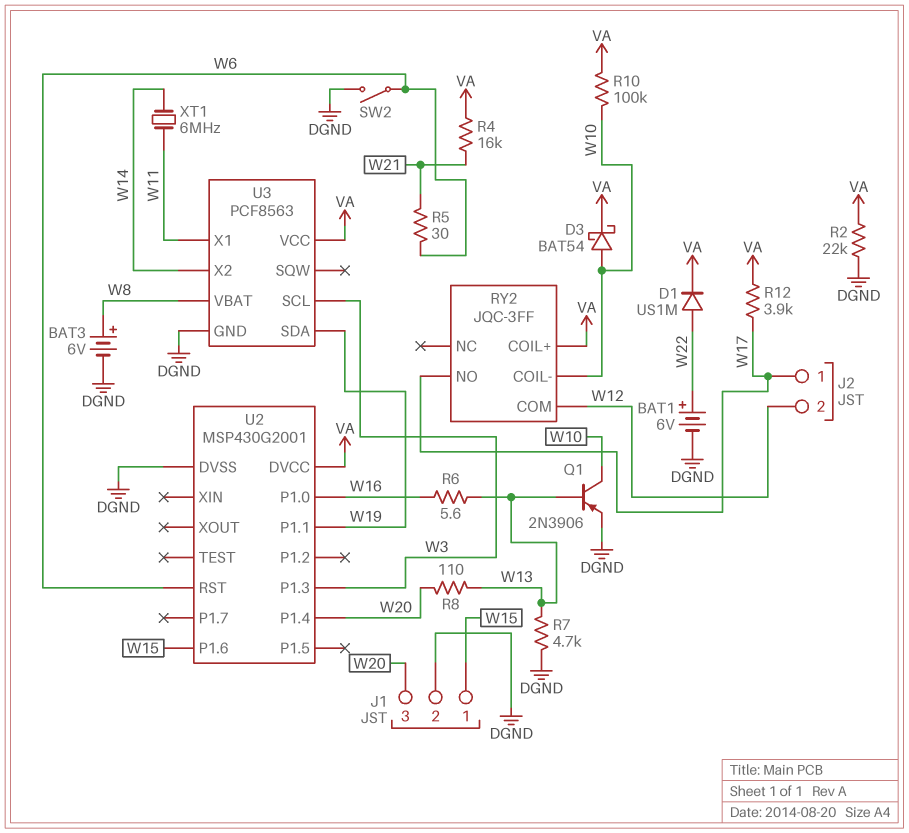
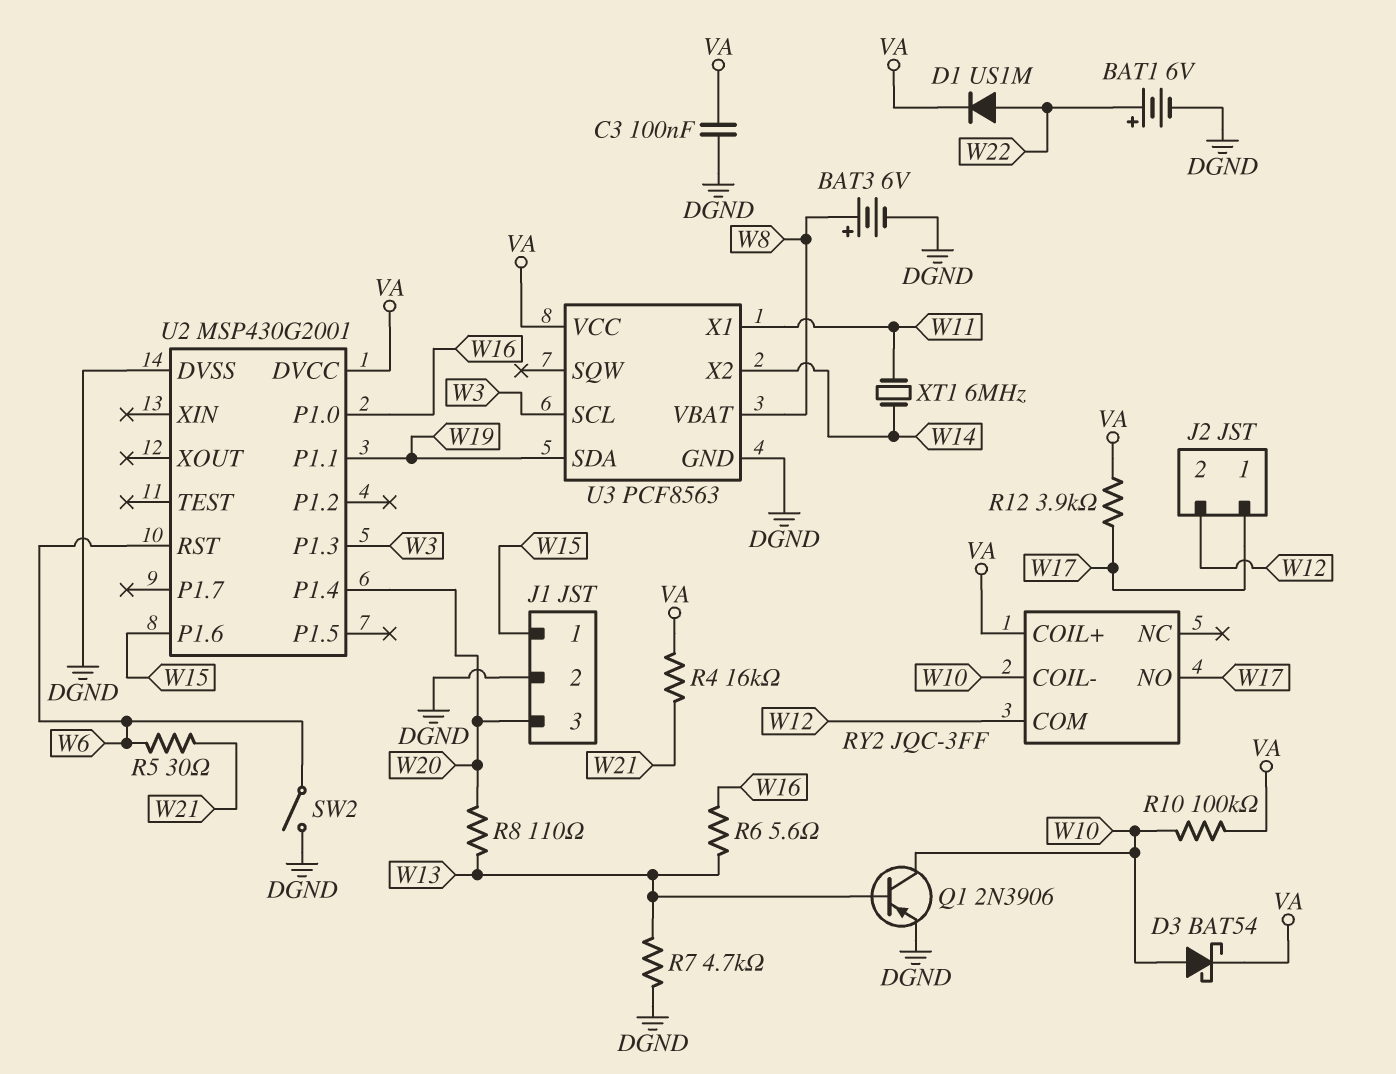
C3: none -> 100nF (DGND, VA)
R2: 22k (DGND, VA) -> none

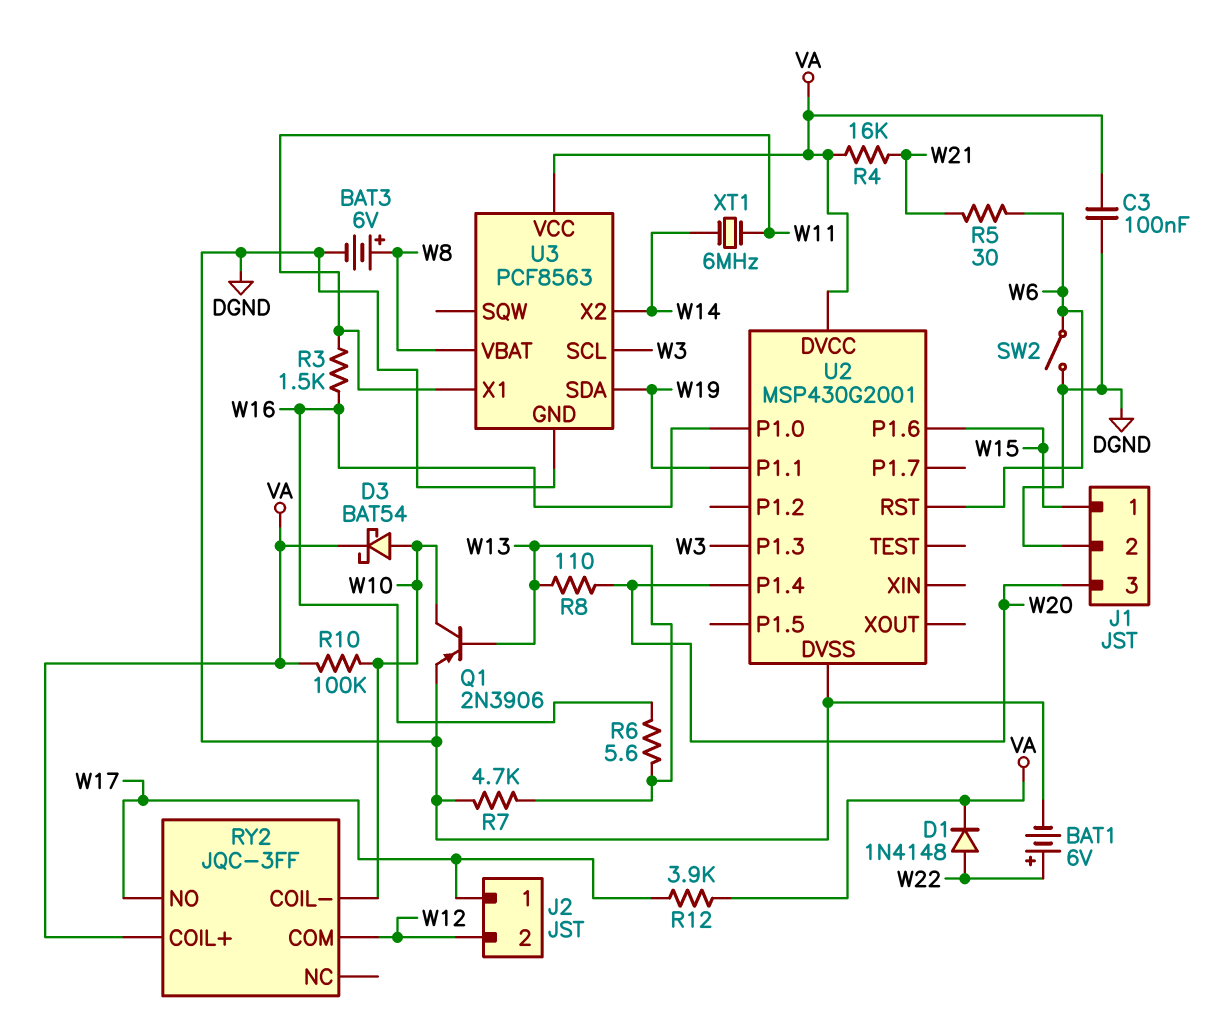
D1: diode US1M (A W22, K VA) -> diode 1N4148 (A W22, K VA)
R3: none -> 1.5k (W11, W16)

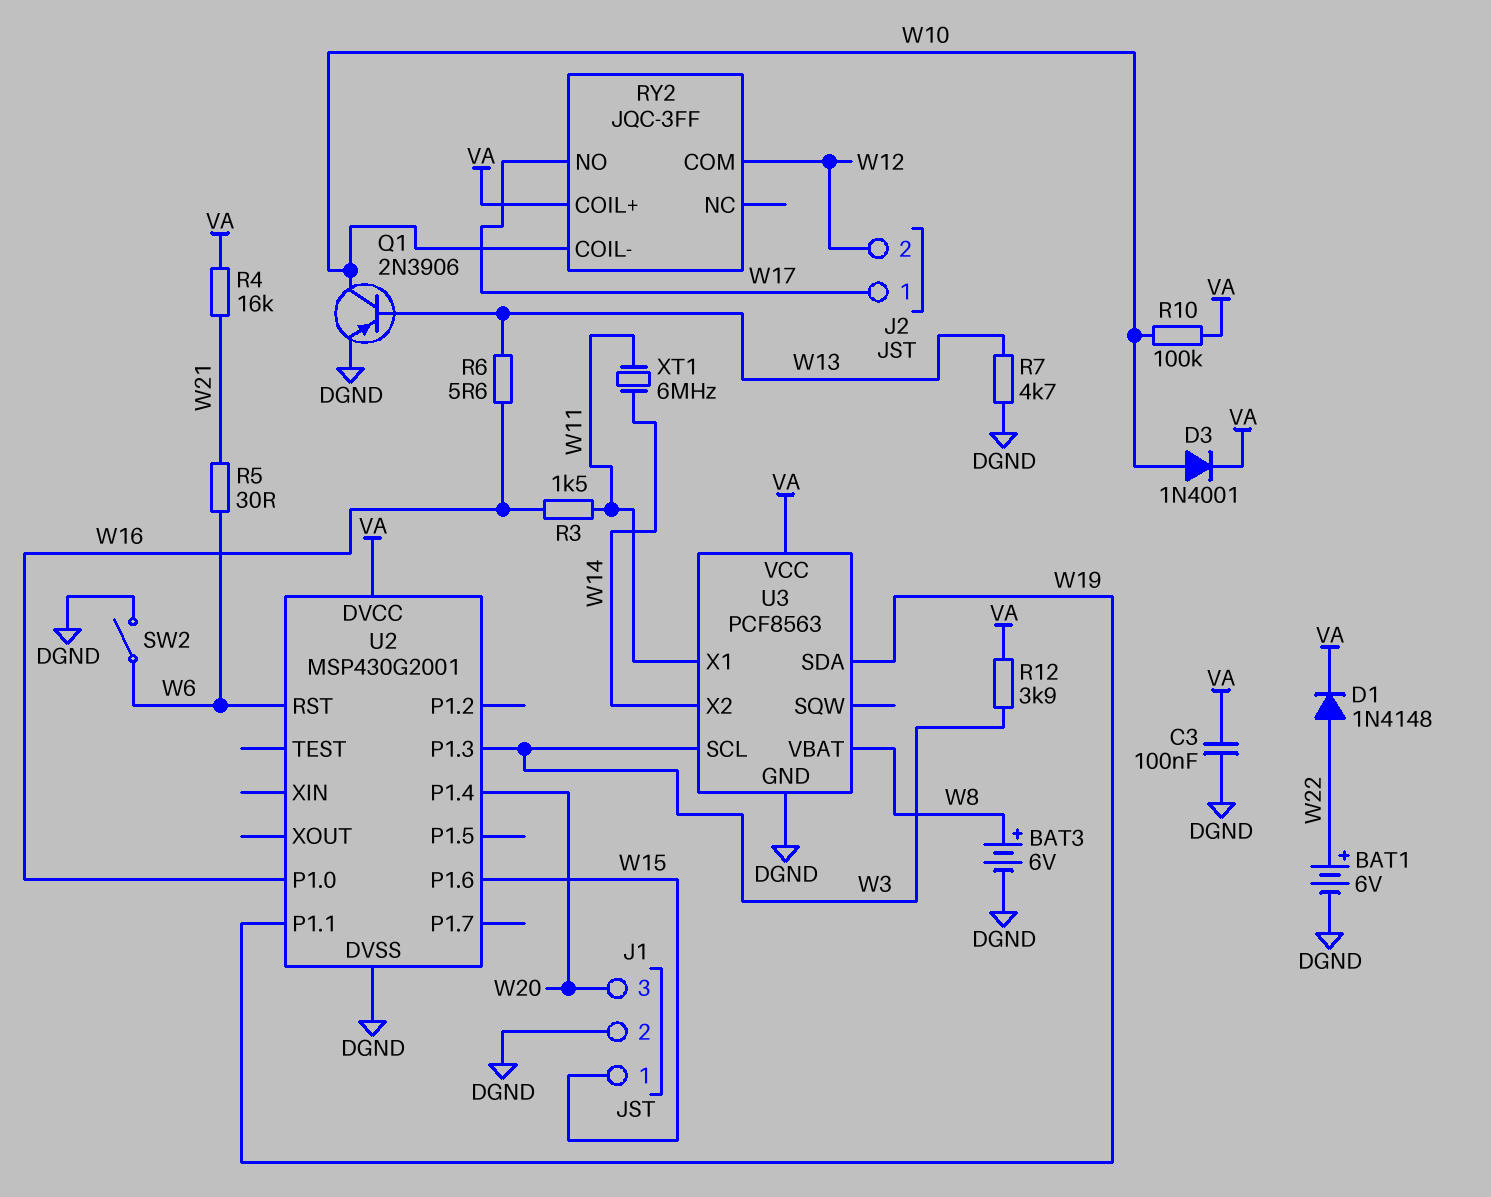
D3: schottky BAT54 (A W10, K VA) -> diode 1N4001 (A W10, K VA)
R8: 110 (W13, W20) -> none
R12: 3.9k (VA, W17) -> 3.9k (VA, W3)

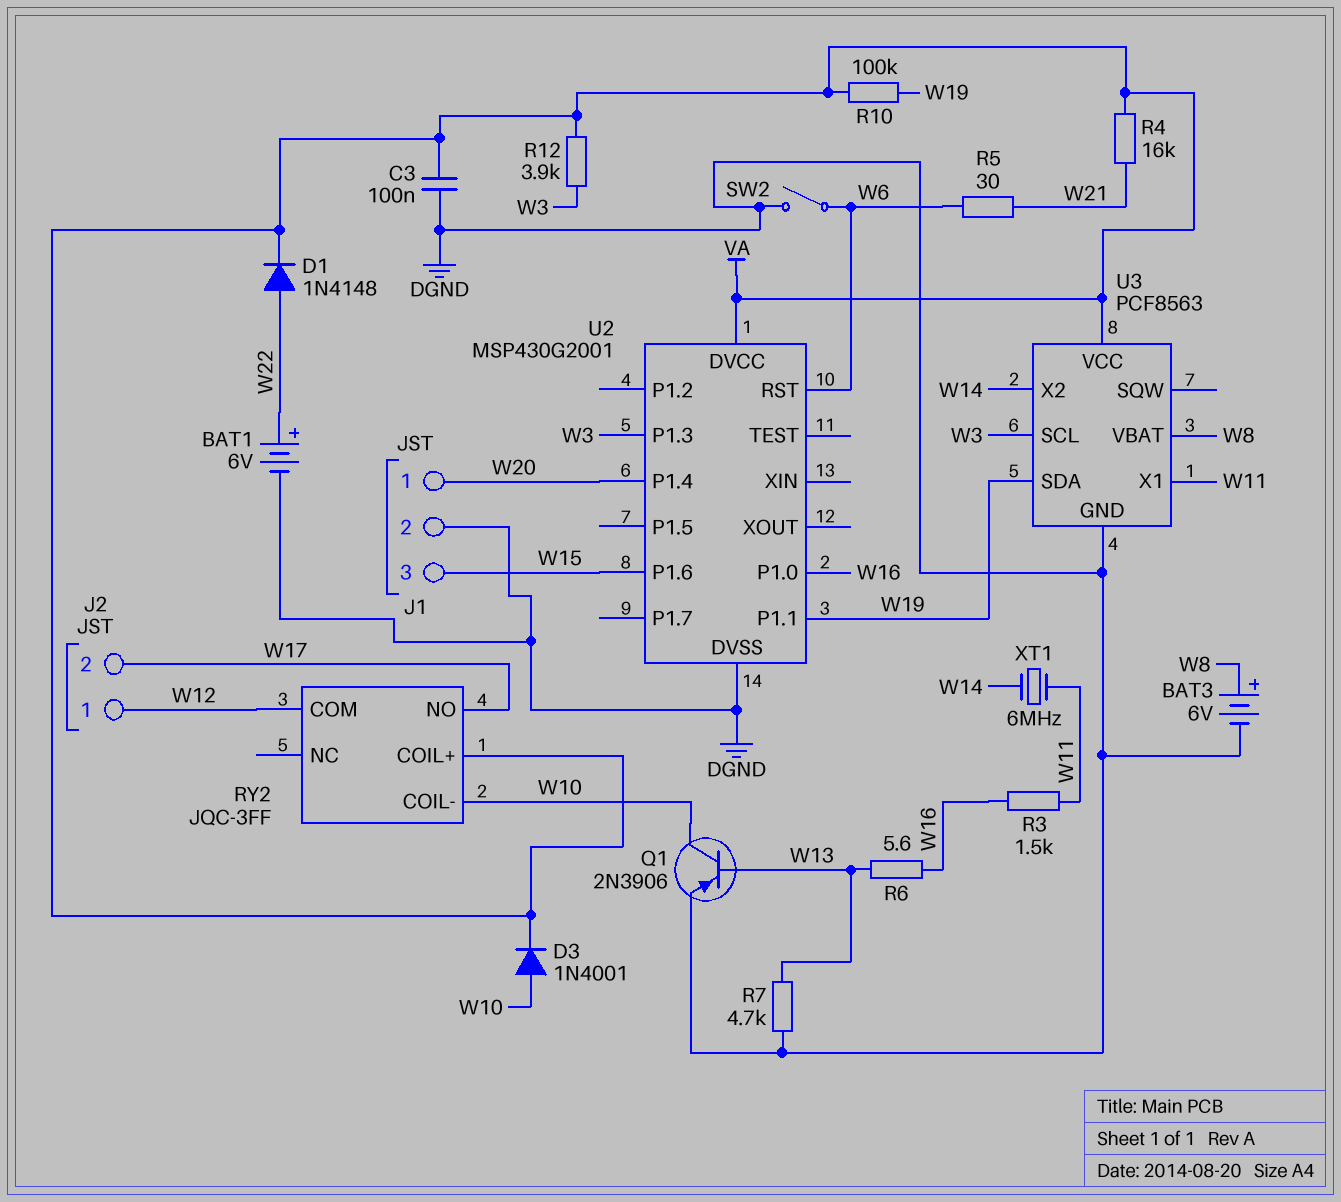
J1 pin 1: W15 -> W20
J1 pin 3: W20 -> W15
J2 pin 1: W17 -> W12
J2 pin 2: W12 -> W17
R10: 100k (VA, W10) -> 100k (VA, W19)

